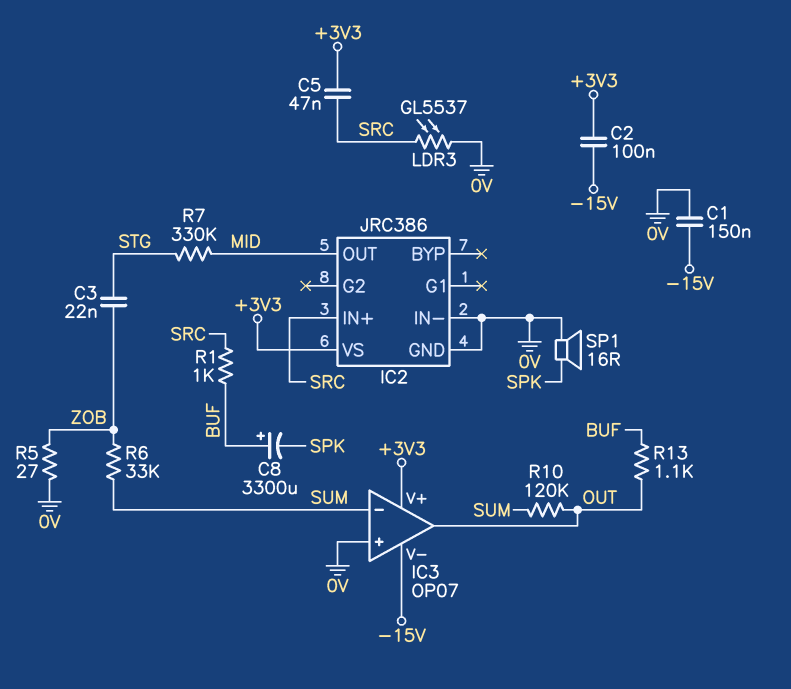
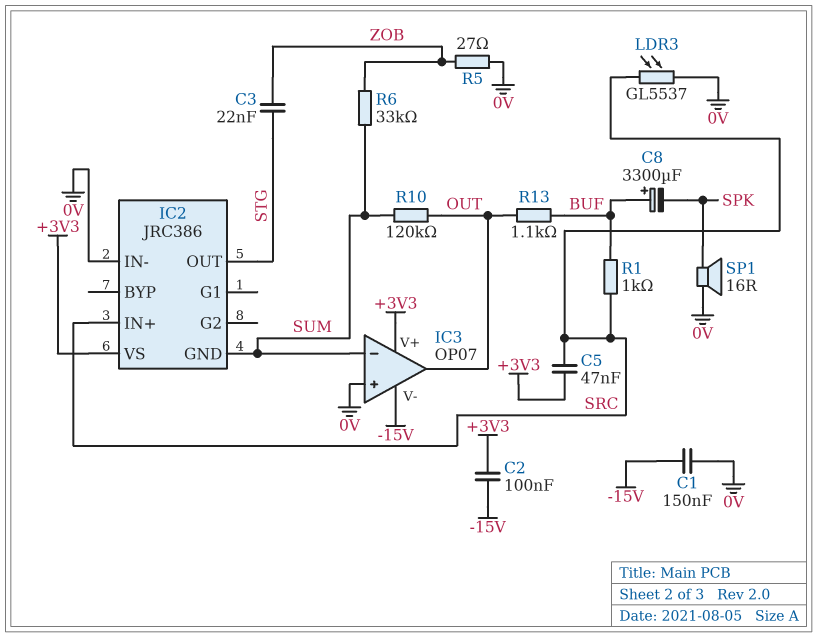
IC2 pin GND: 0V -> SUM
IC2 pin OUT: MID -> STG
R7: 330k (MID, STG) -> none

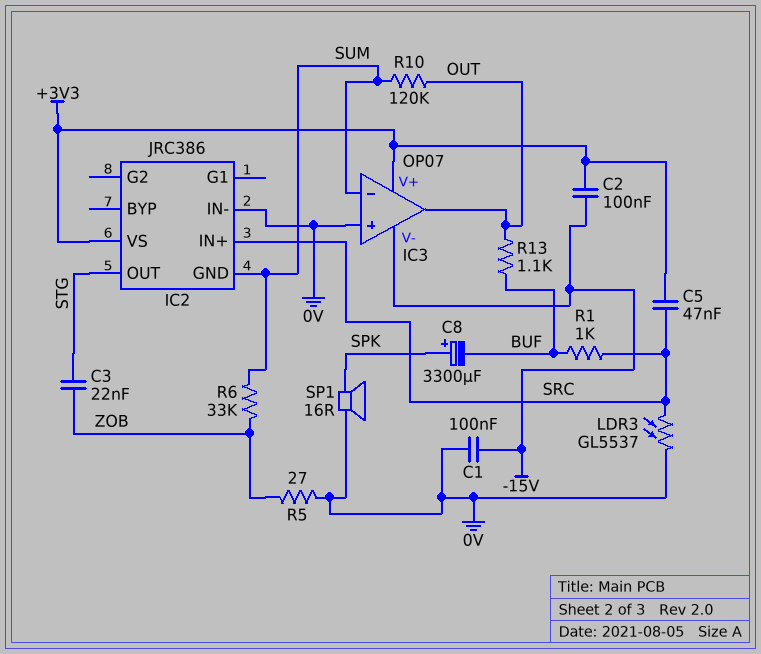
C1: 150nF (-15V, 0V) -> 100nF (-15V, 0V)
C8: 3300uF (plus BUF, minus SPK) -> 3300uF (plus SPK, minus BUF)

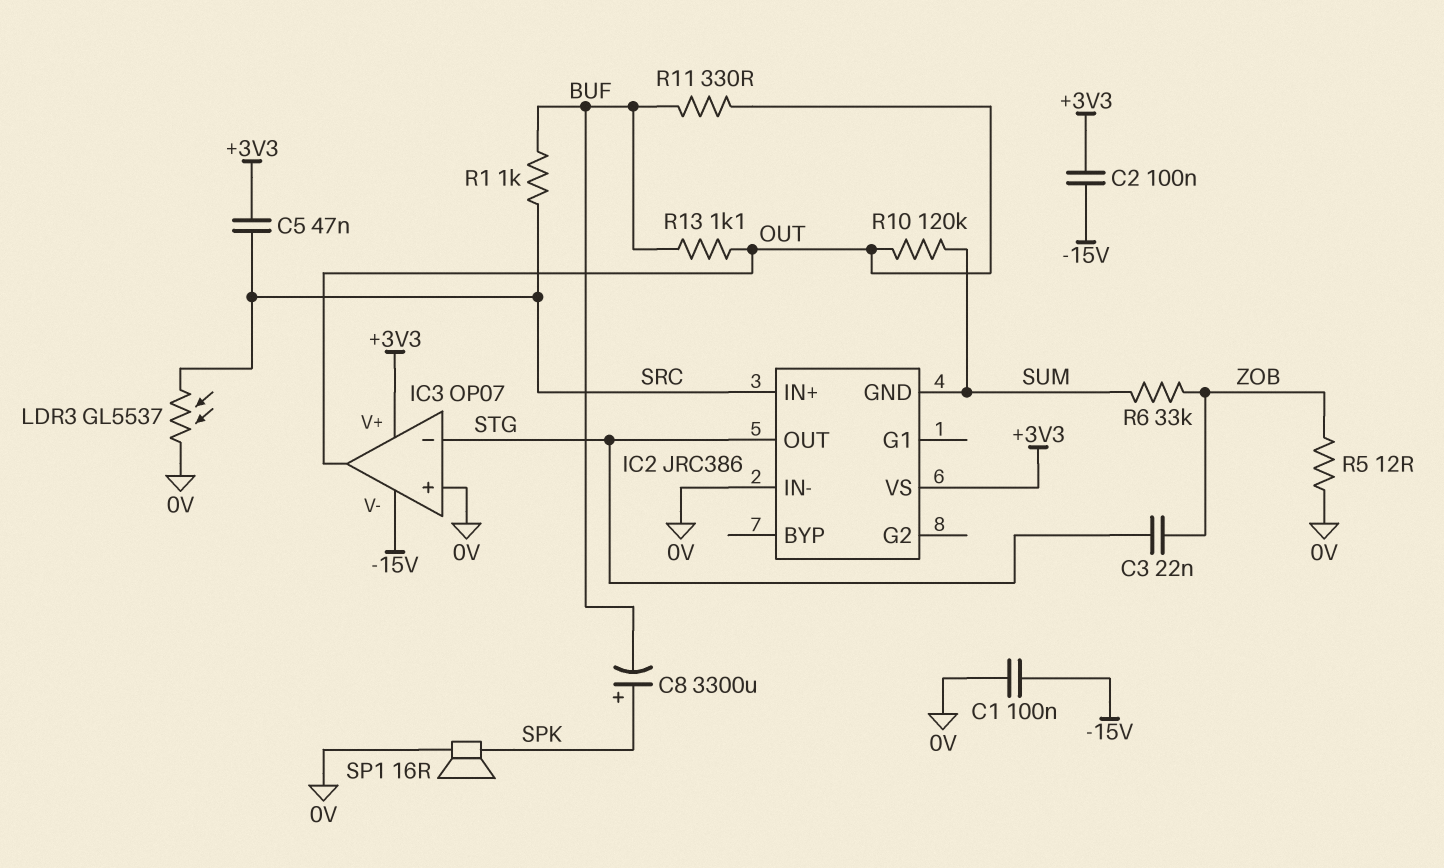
IC3 pin in-: SUM -> STG
R5: 27 (0V, ZOB) -> 12 (0V, ZOB)
R11: none -> 330 (BUF, OUT)

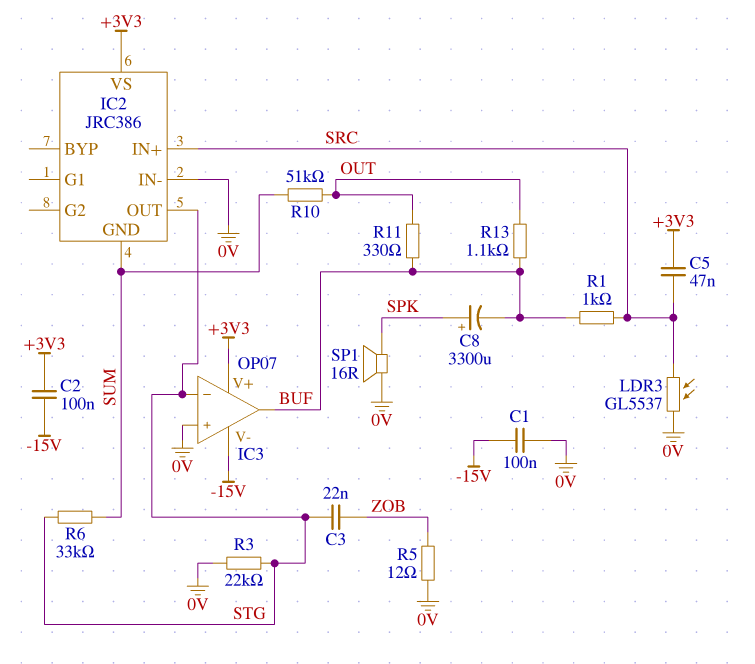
IC3 pin out: OUT -> BUF
R3: none -> 22k (0V, STG)
R6: 33k (SUM, ZOB) -> 33k (STG, SUM)
R10: 120k (OUT, SUM) -> 51k (OUT, SUM)

